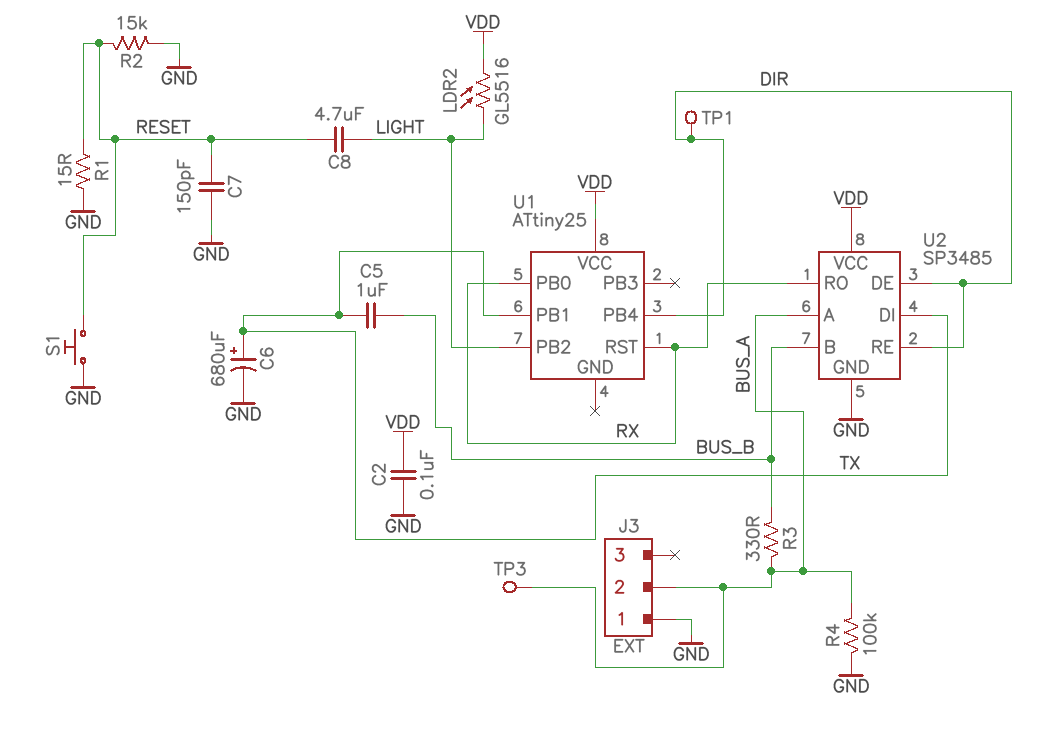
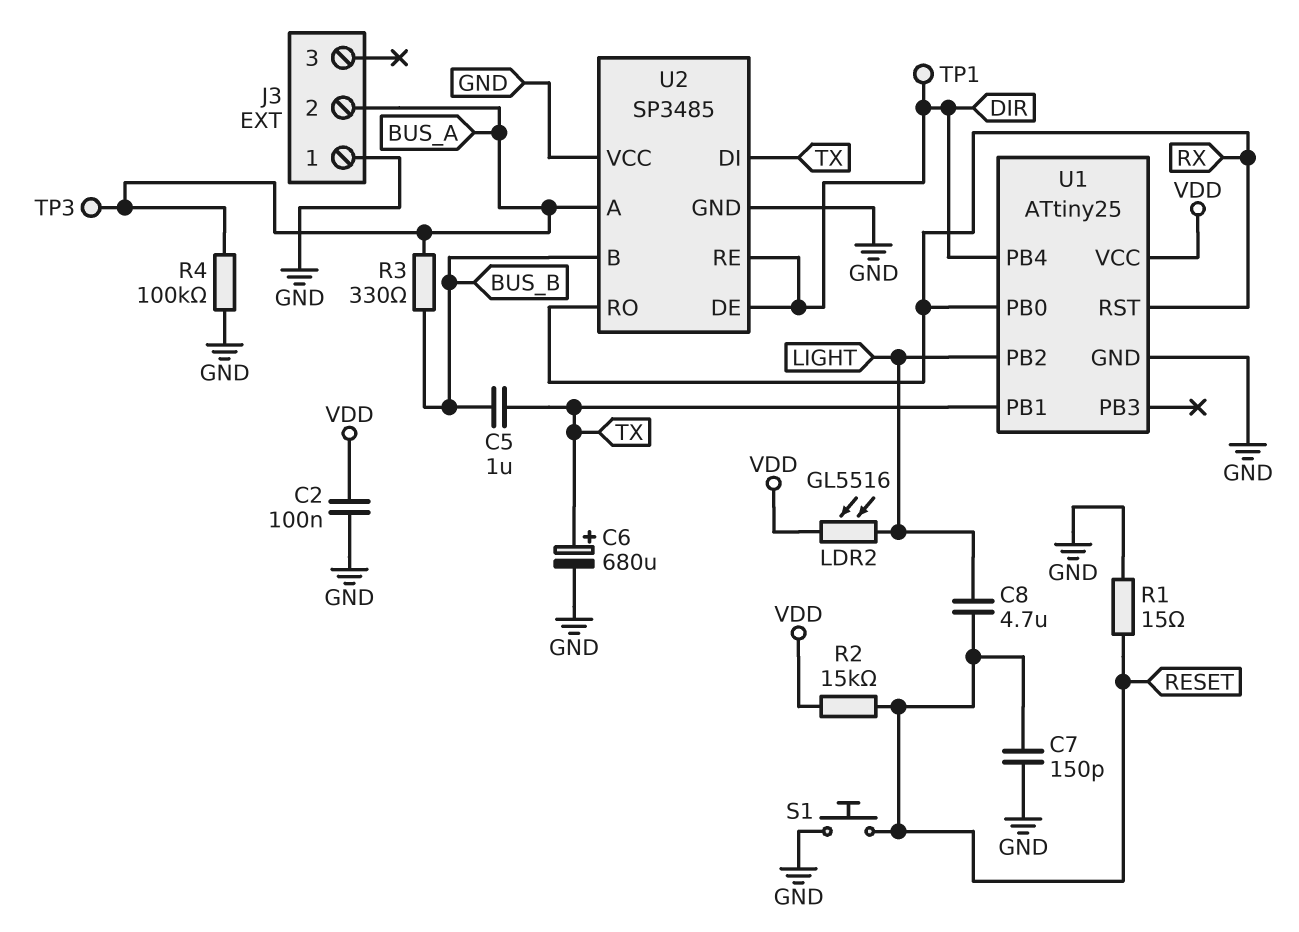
R2: 15k (GND, RESET) -> 15k (RESET, VDD)
U1 pin GND: none -> GND
U2 pin VCC: VDD -> GND

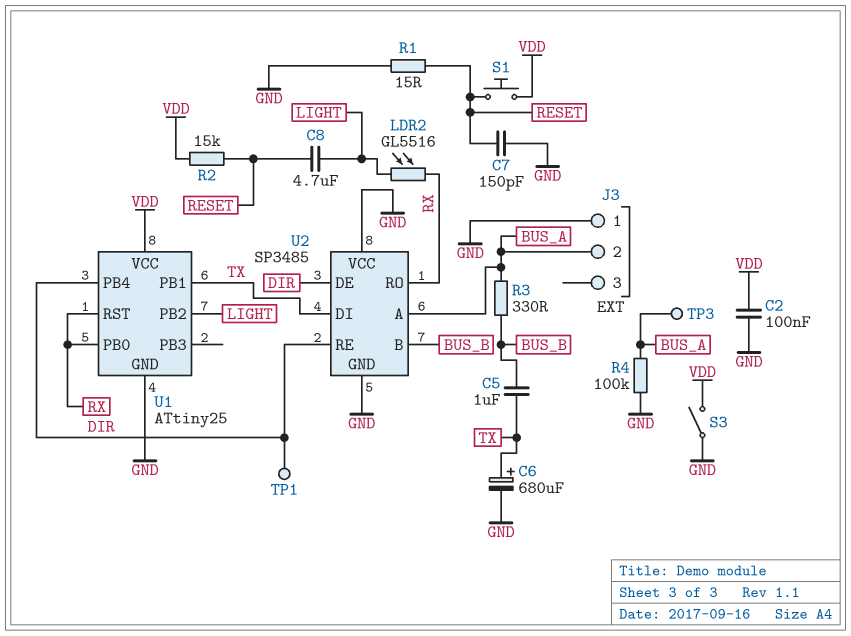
LDR2: GL5516 (LIGHT, VDD) -> GL5516 (LIGHT, RX)
S1: button (GND, RESET) -> button (RESET, VDD)
S3: none -> switch (GND, VDD)

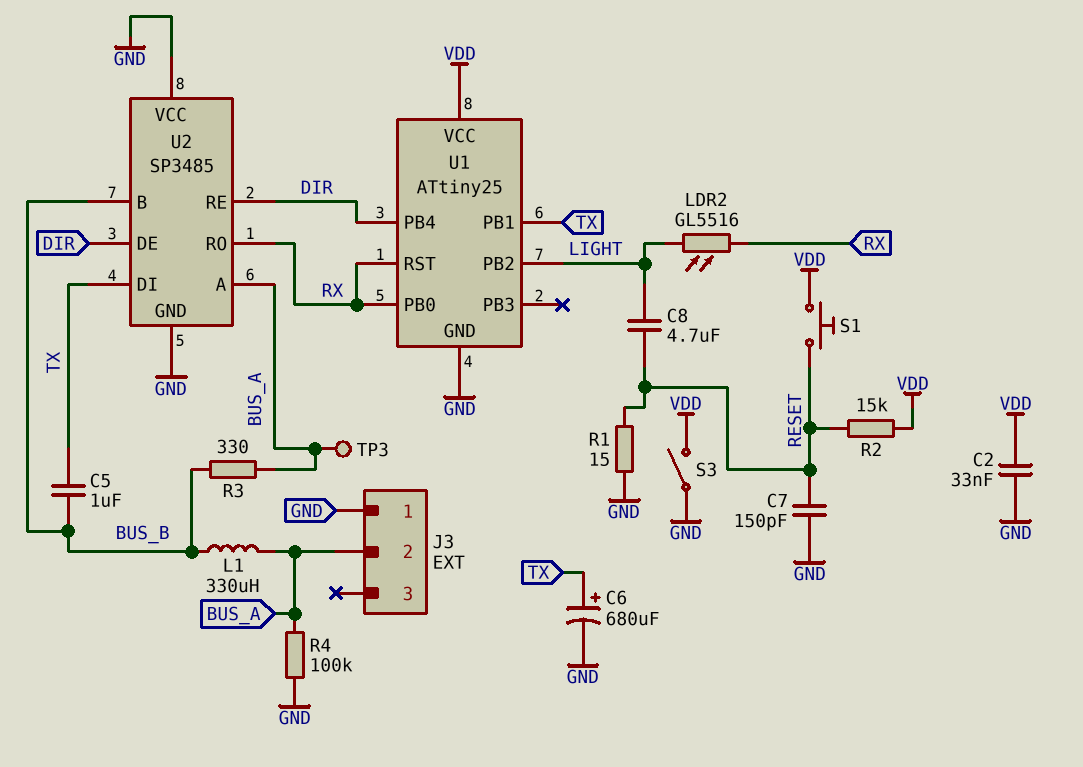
C2: 100nF (GND, VDD) -> 33nF (GND, VDD)
L1: none -> 330uH (BUS_A, BUS_B)
TP1: test point (DIR) -> none

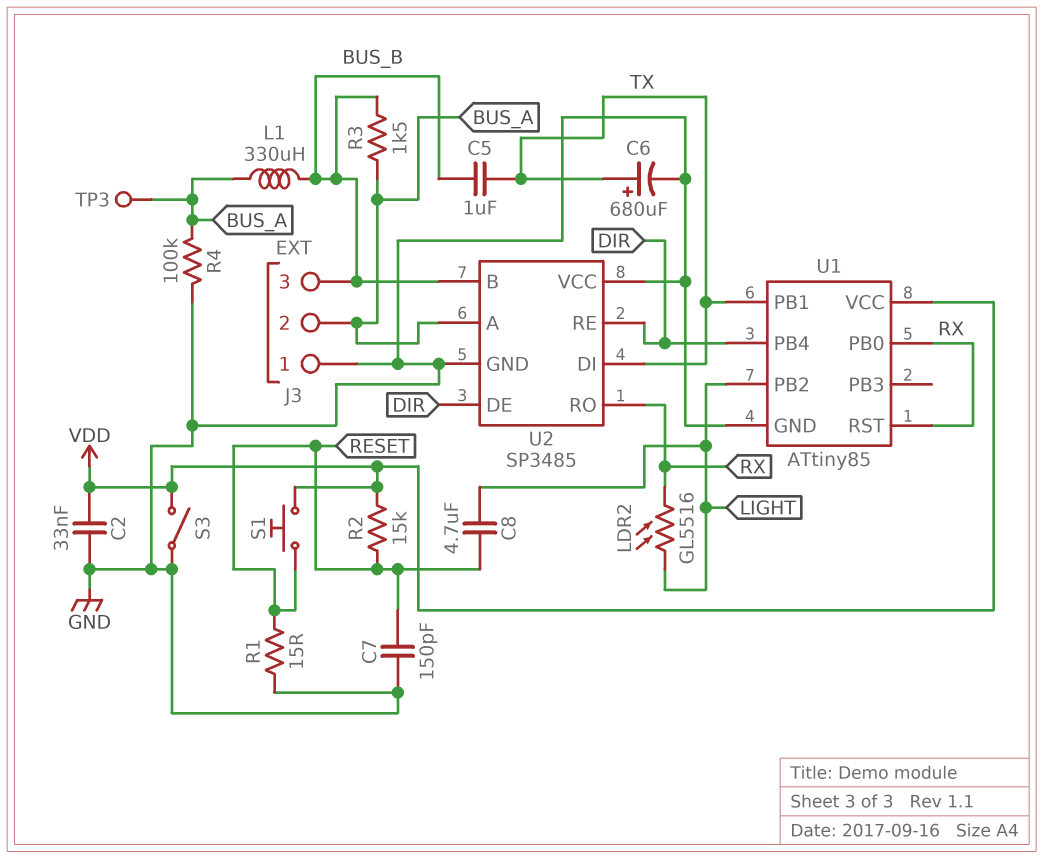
J3 pin 3: none -> BUS_B
R3: 330 (BUS_A, BUS_B) -> 1.5k (BUS_A, BUS_B)
U1: ATtiny25 -> ATtiny85

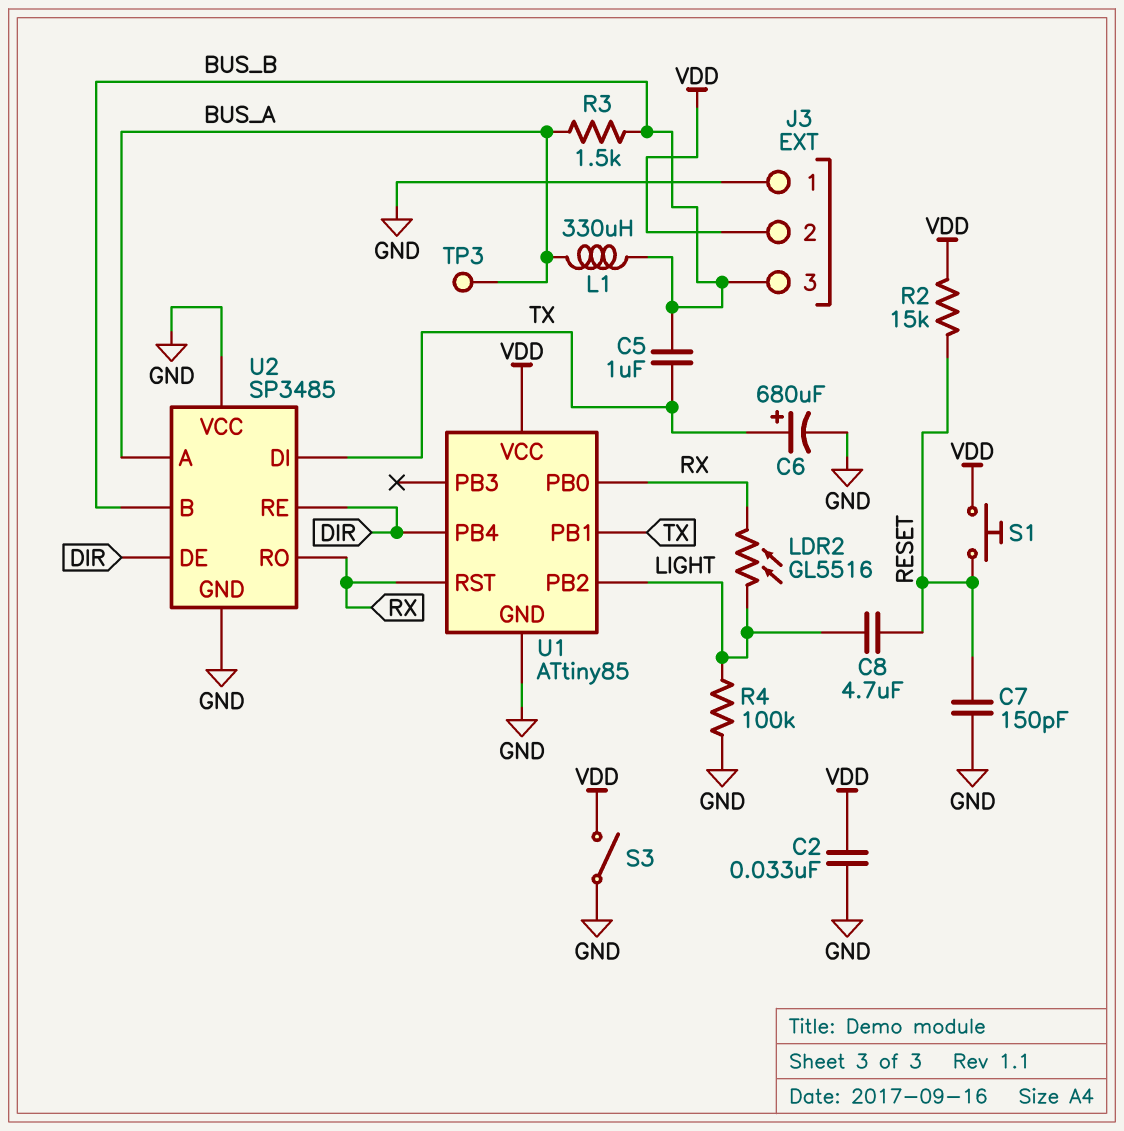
J3 pin 2: BUS_A -> VDD
R1: 15 (GND, RESET) -> none
R4: 100k (BUS_A, GND) -> 100k (GND, LIGHT)

